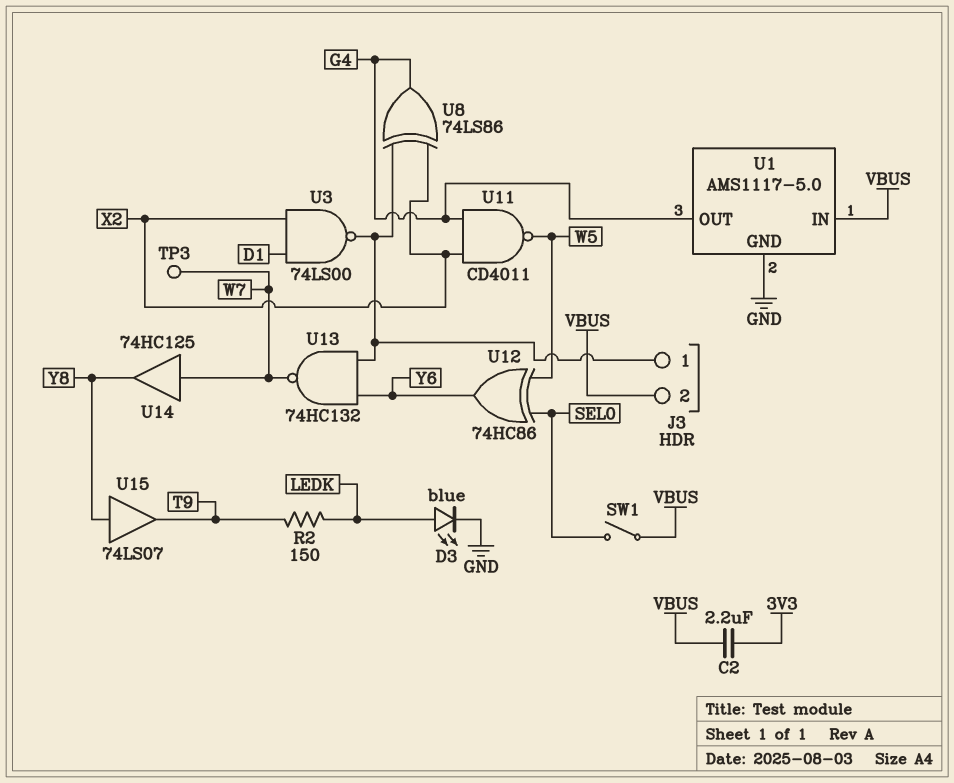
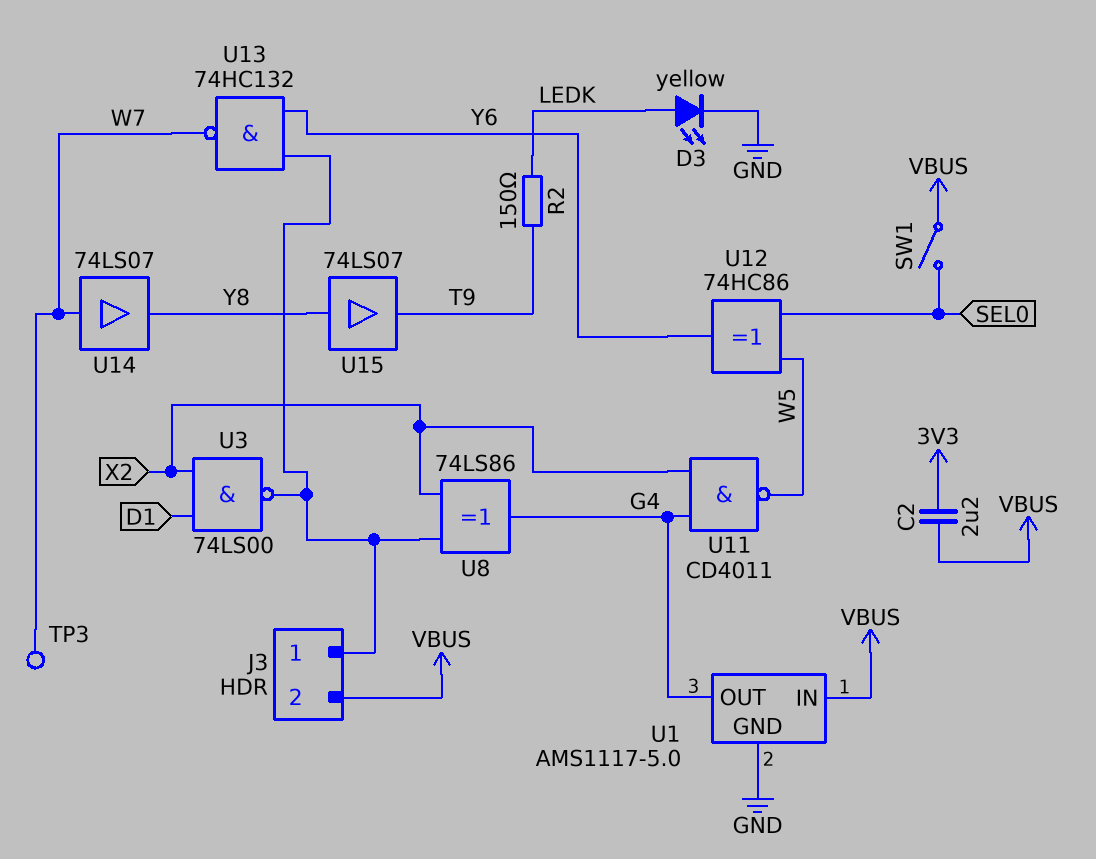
D3: LED blue (A LEDK, K GND) -> LED yellow (A LEDK, K GND)
U14: buffer 74HC125 (in W7, out Y8) -> buffer 74LS07 (in W7, out Y8)

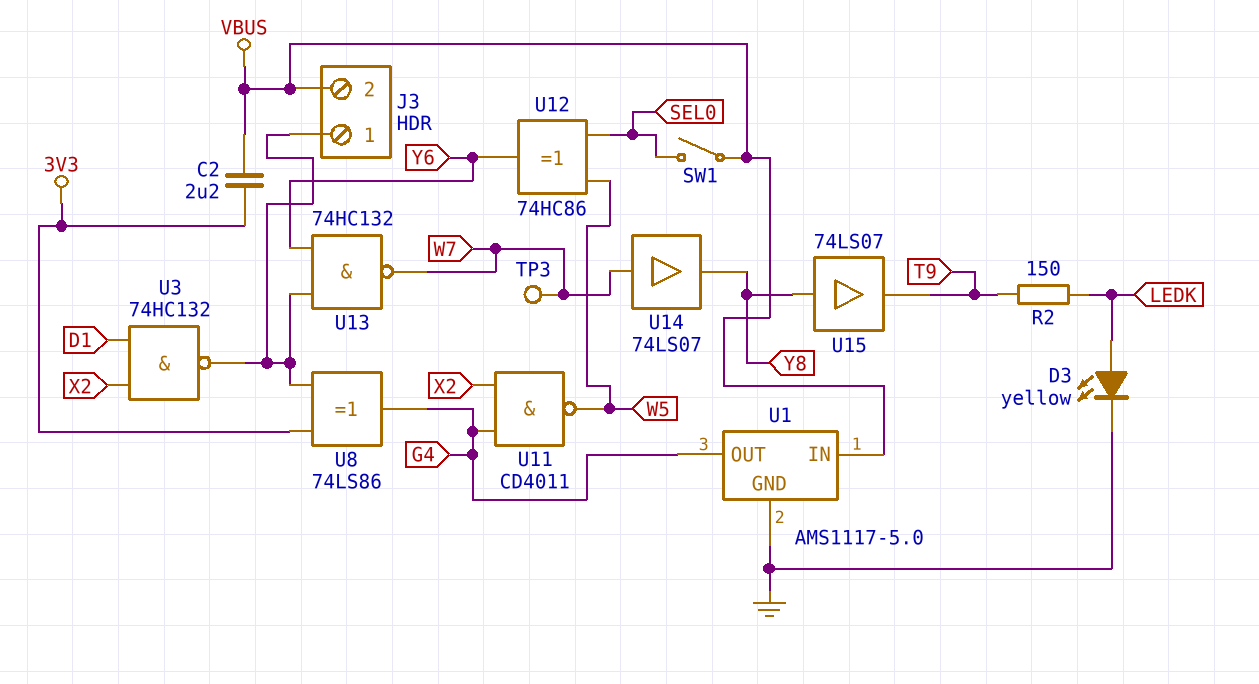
U3: NAND 74LS00 (in D1, in X2, out J3/1) -> NAND 74HC132 (in D1, in X2, out J3/1)
U8: XOR 74LS86 (in J3/1, in X2, out G4) -> XOR 74LS86 (in 3V3, in J3/1, out G4)

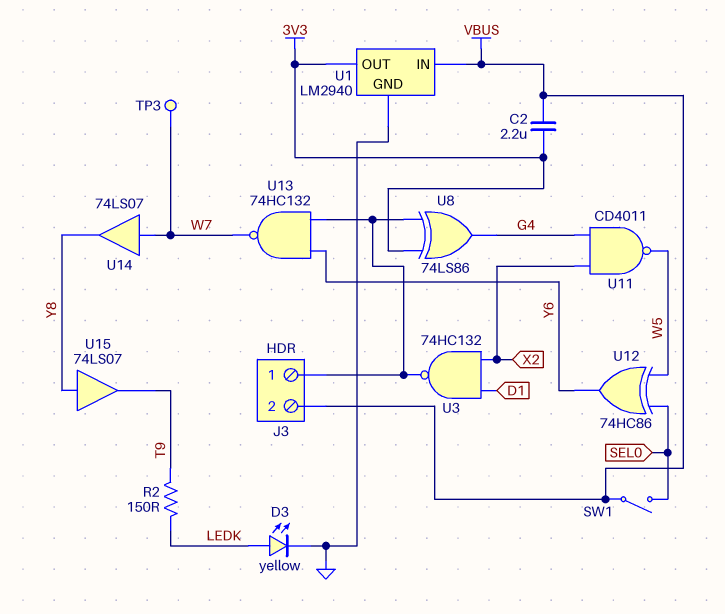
U1: AMS1117-5.0 -> LM2940
U1 pin OUT: G4 -> 3V3

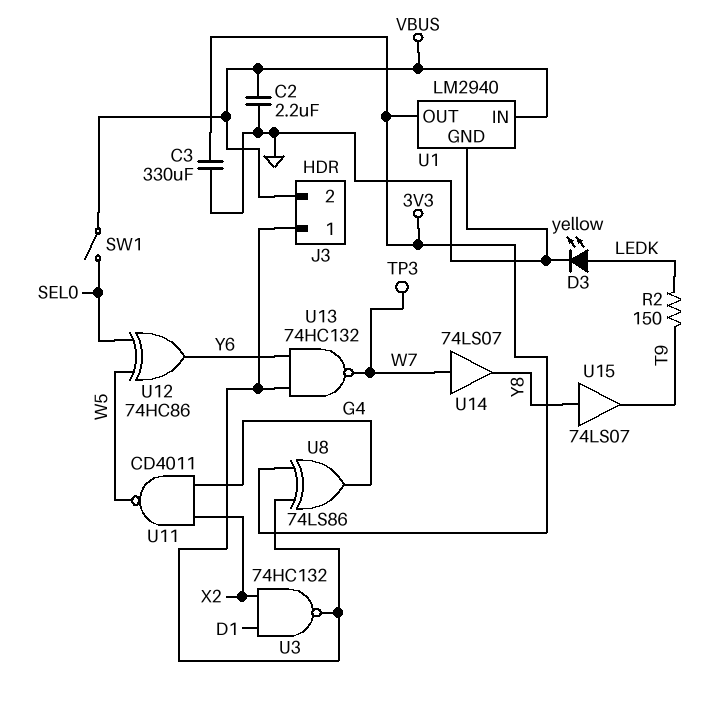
C2: 2.2uF (3V3, VBUS) -> 2.2uF (GND, VBUS)
C3: none -> 330uF (3V3, GND)

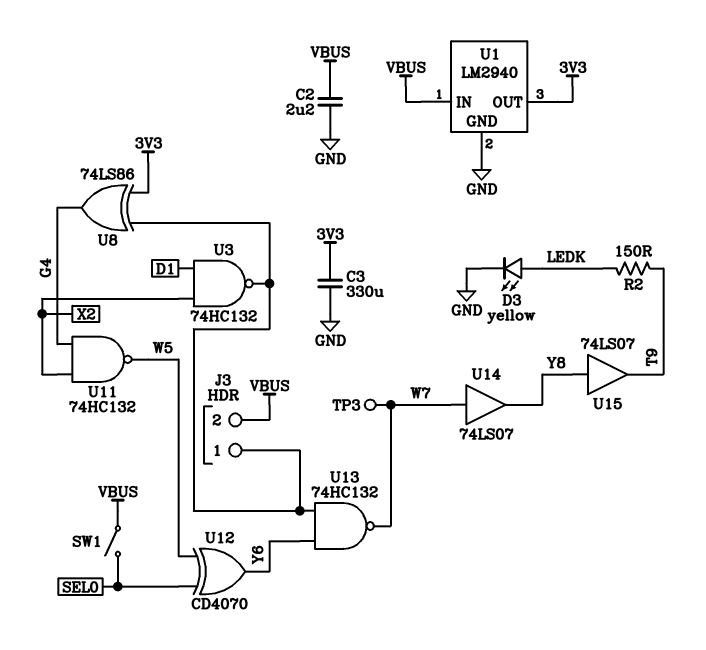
U11: NAND CD4011 (in G4, in X2, out W5) -> NAND 74HC132 (in G4, in X2, out W5)
U12: XOR 74HC86 (in SEL0, in W5, out Y6) -> XOR CD4070 (in SEL0, in W5, out Y6)

